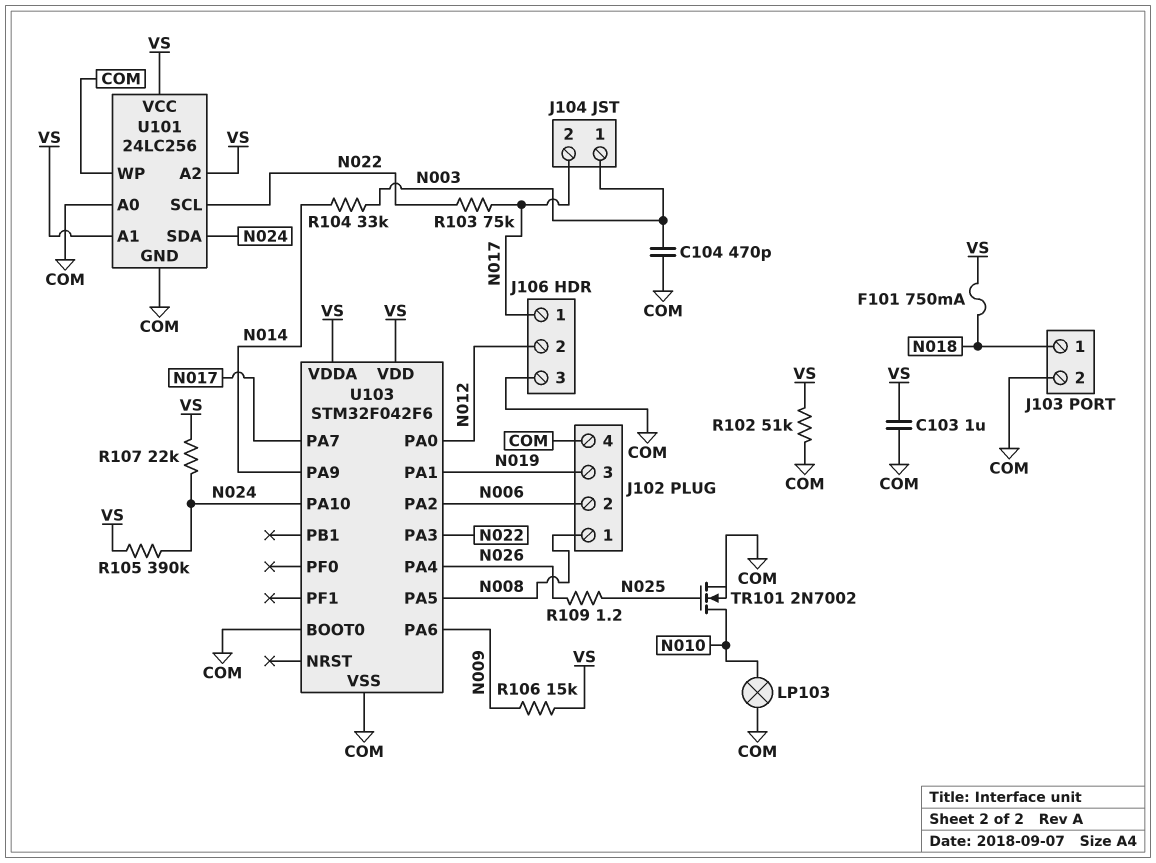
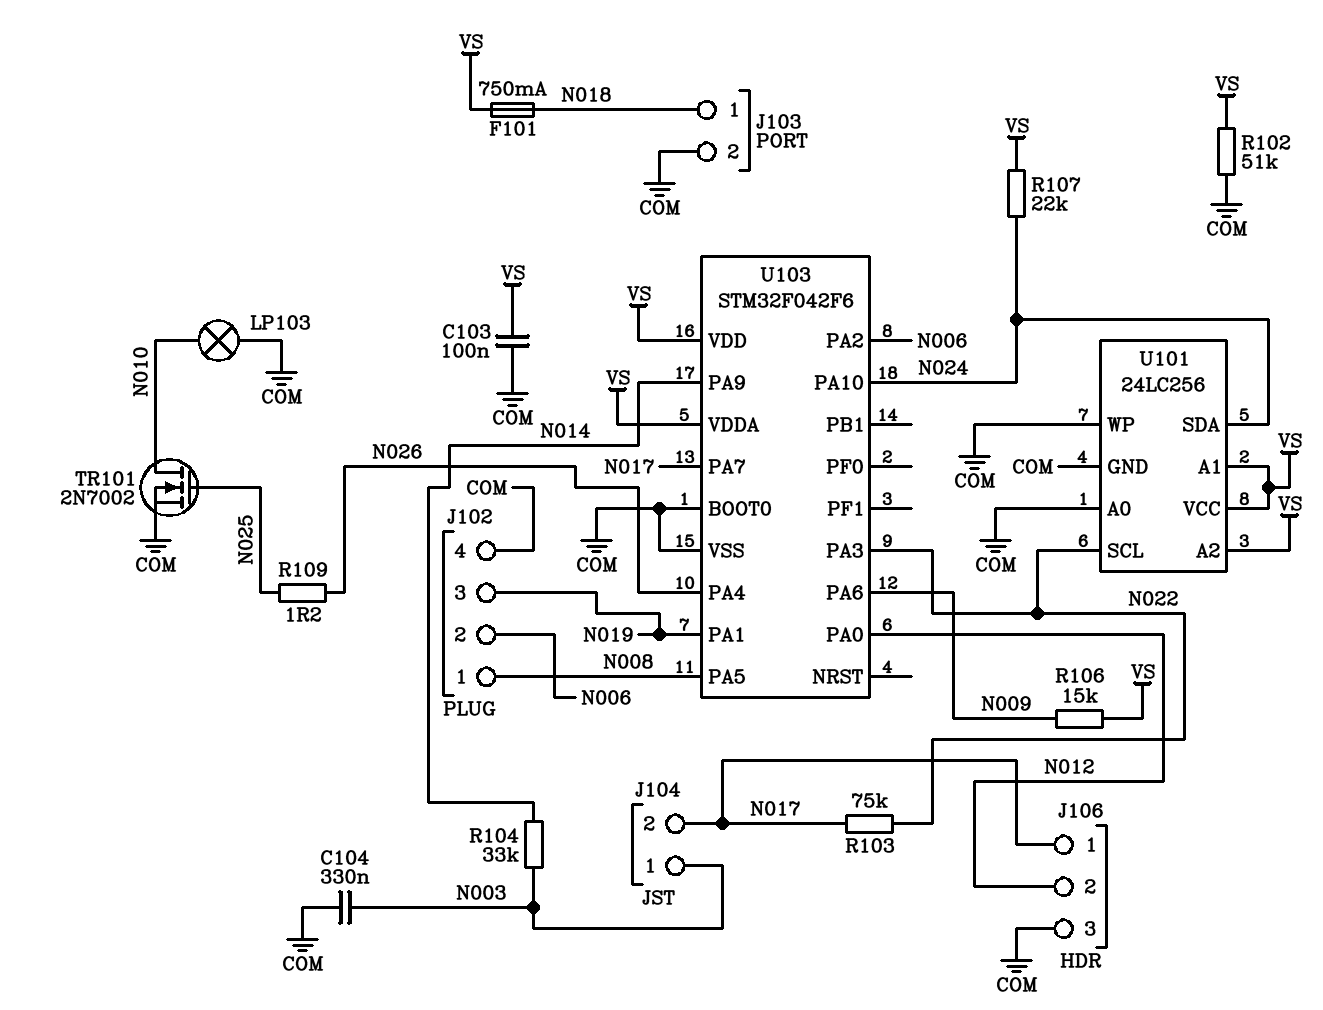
C103: 1uF (COM, VS) -> 100nF (COM, VS)
C104: 470pF (COM, N003) -> 330nF (COM, N003)
R105: 390k (N024, VS) -> none

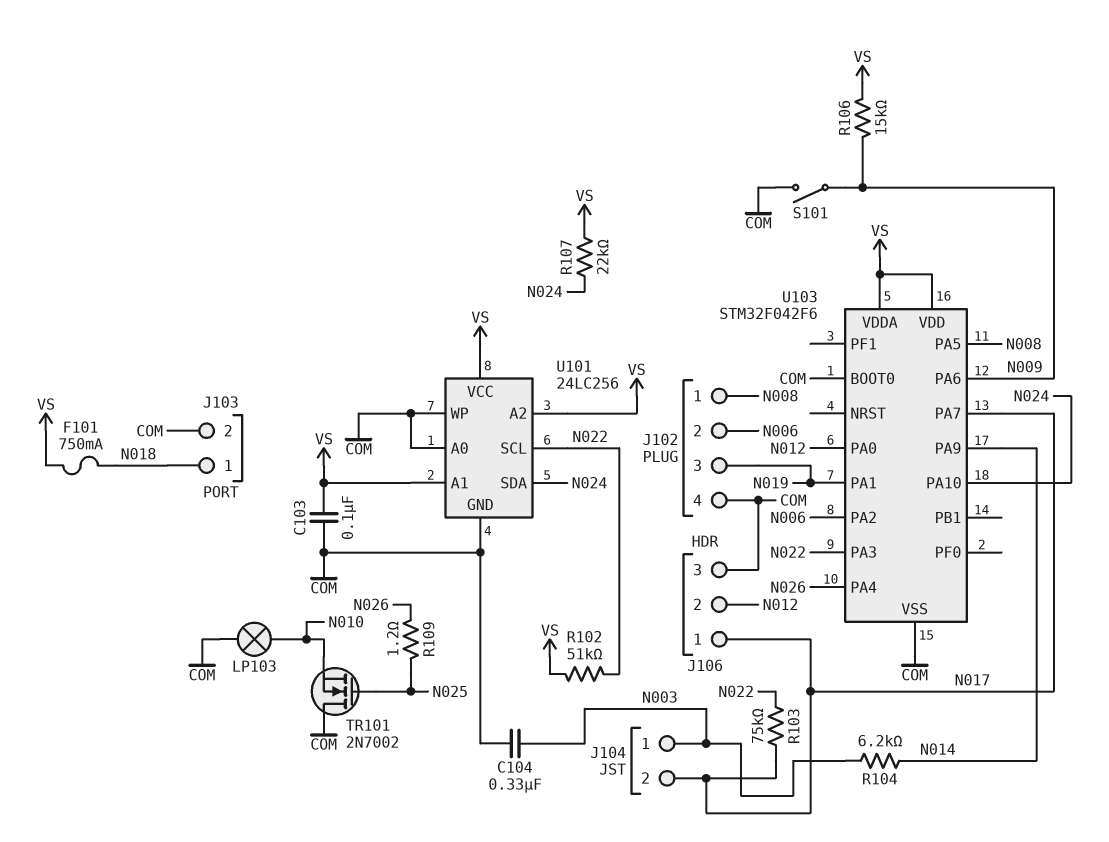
R102: 51k (COM, VS) -> 51k (N022, VS)
R104: 33k (N003, N014) -> 6.2k (N003, N014)
S101: none -> switch (COM, N009)
TR101: NMOS 2N7002 (G N025, D N010, S COM) -> NMOS 2N7002 (G N025, D COM, S N010)

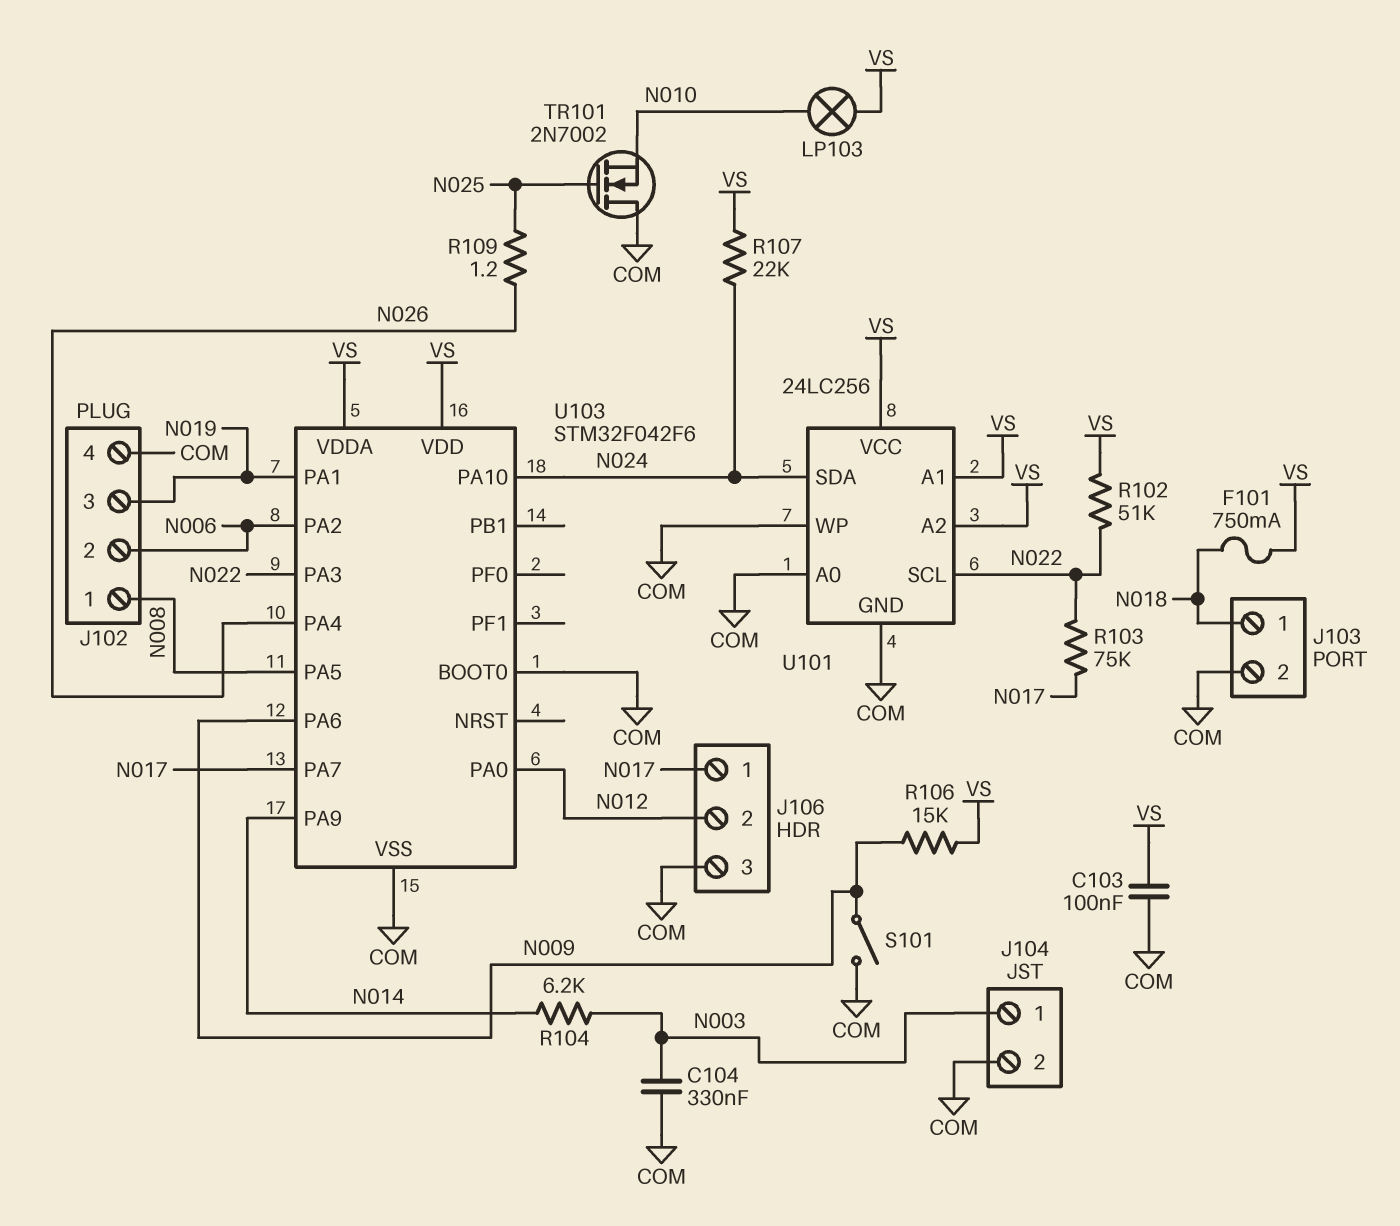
J104 pin 2: N017 -> COM
LP103: lamp (COM, N010) -> lamp (N010, VS)

